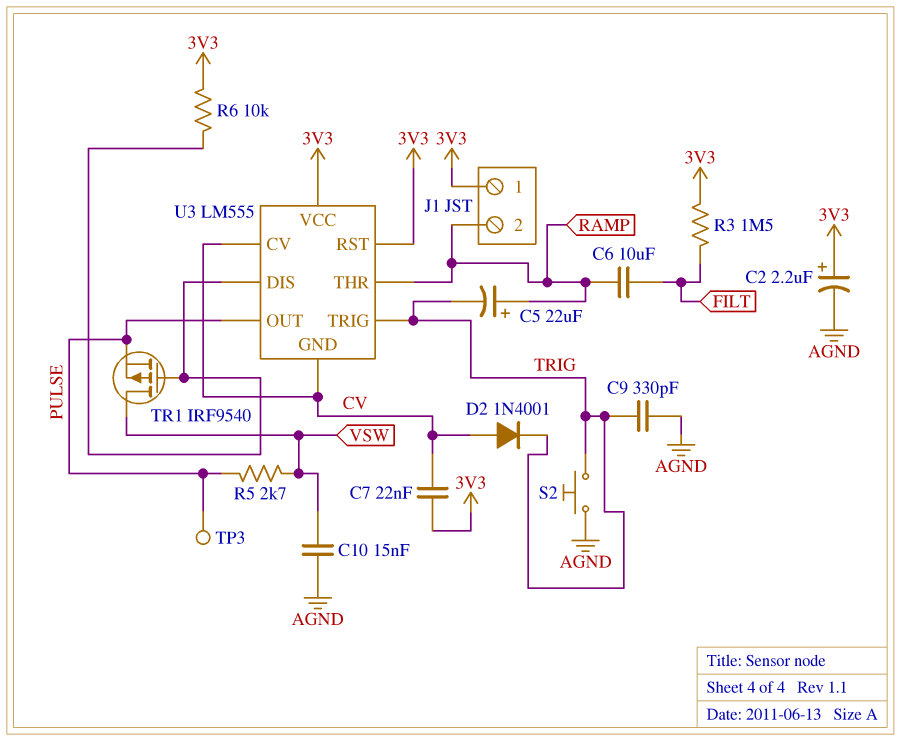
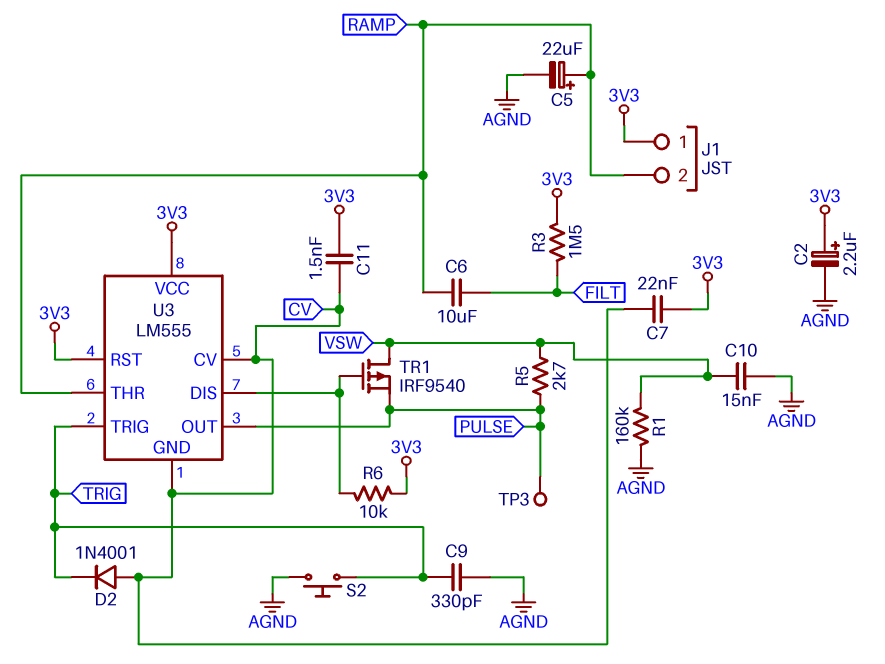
C5: 22uF (plus RAMP, minus TRIG) -> 22uF (plus RAMP, minus AGND)
C11: none -> 1.5nF (3V3, CV)
R1: none -> 160k (AGND, VSW)

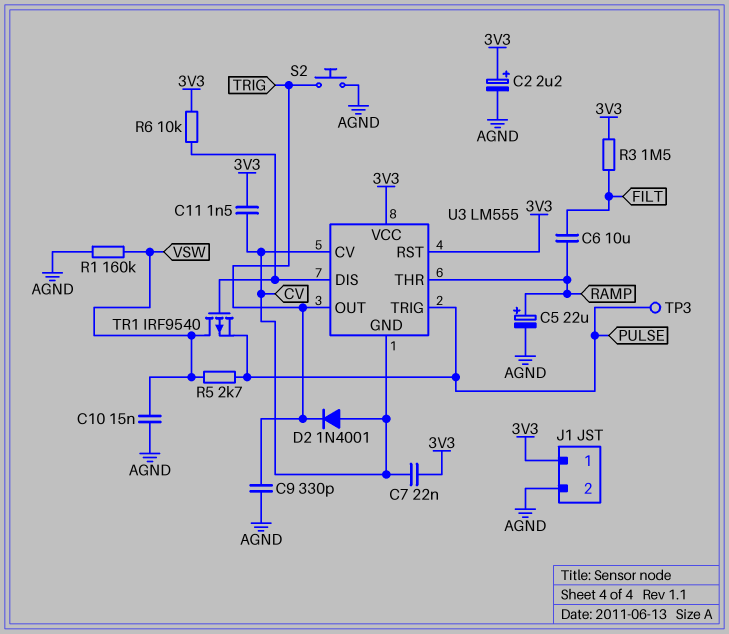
J1 pin 2: RAMP -> AGND
U3 pin OUT: PULSE -> TRIG
U3 pin TRIG: TRIG -> PULSE

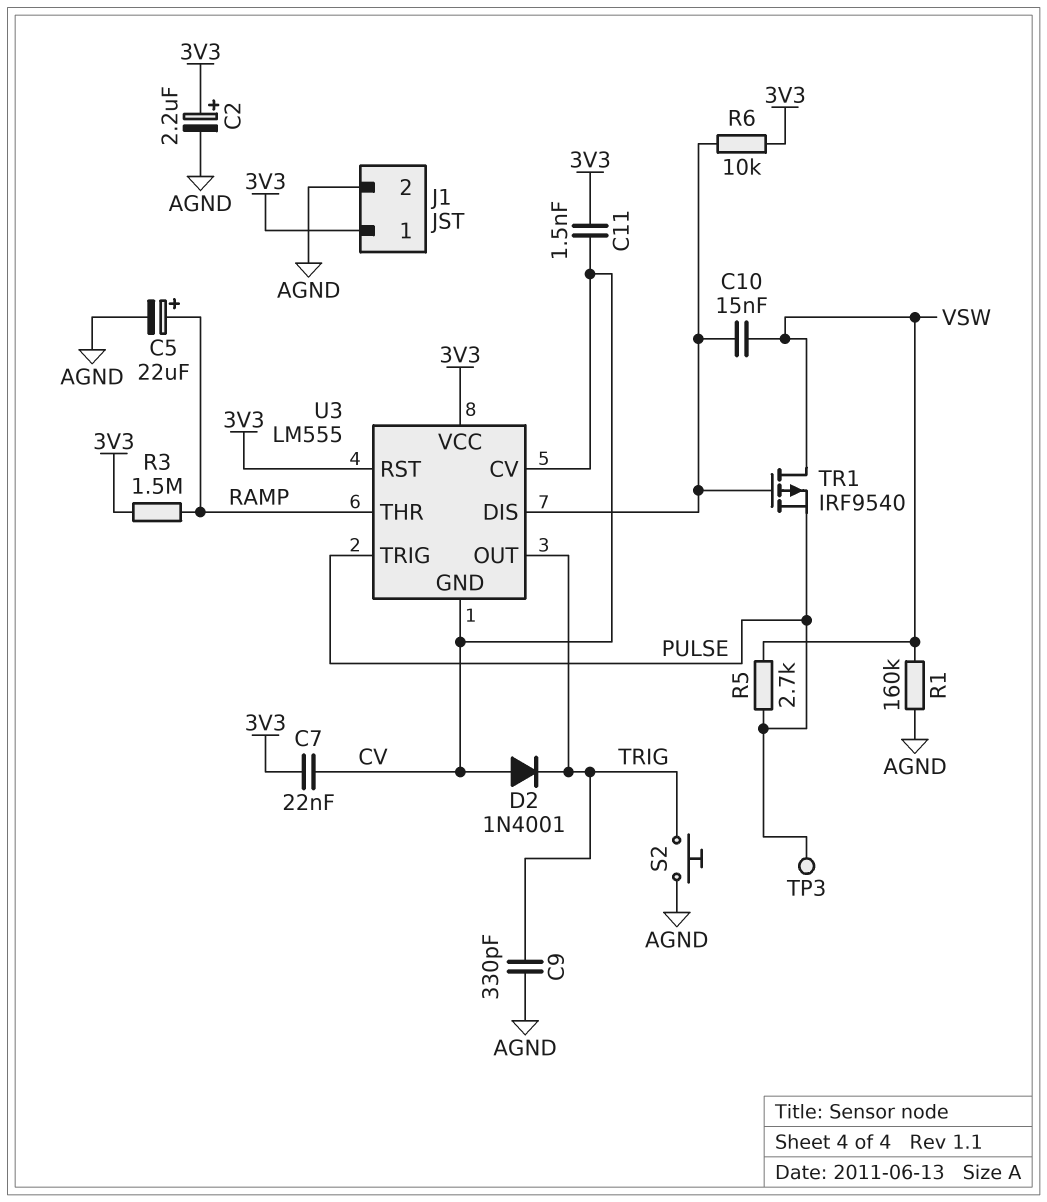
C6: 10uF (FILT, RAMP) -> none
C10: 15nF (AGND, VSW) -> 15nF (U3/DIS, VSW)
R3: 1.5M (3V3, FILT) -> 1.5M (3V3, RAMP)

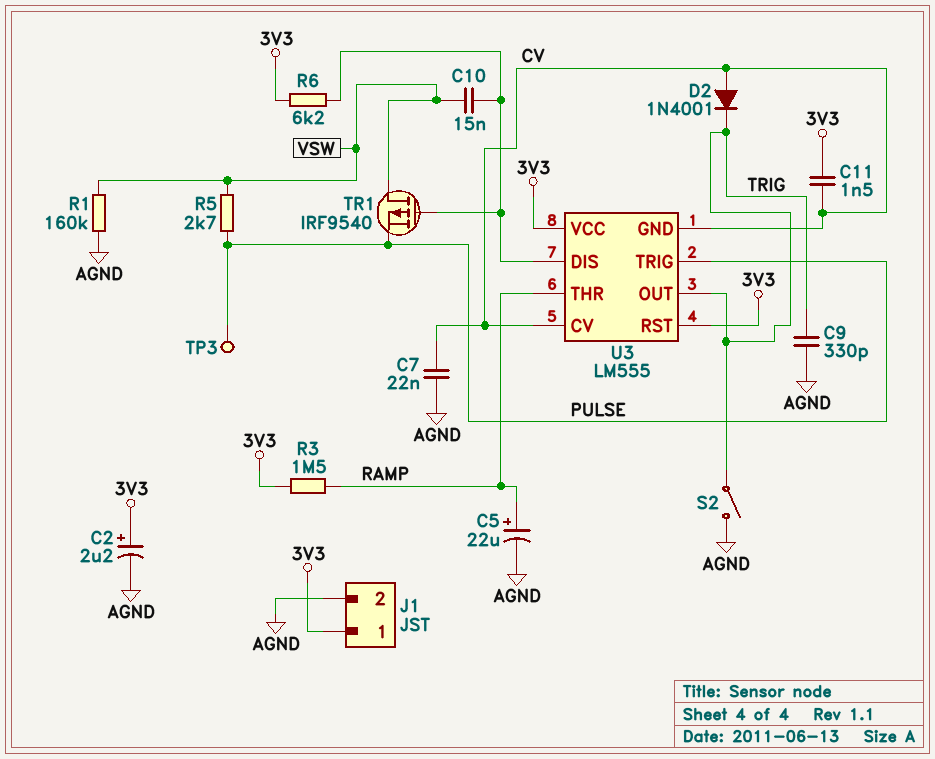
C7: 22nF (3V3, CV) -> 22nF (AGND, CV)
R6: 10k (3V3, U3/DIS) -> 6.2k (3V3, U3/DIS)
S2: button (AGND, TRIG) -> switch (AGND, TRIG)

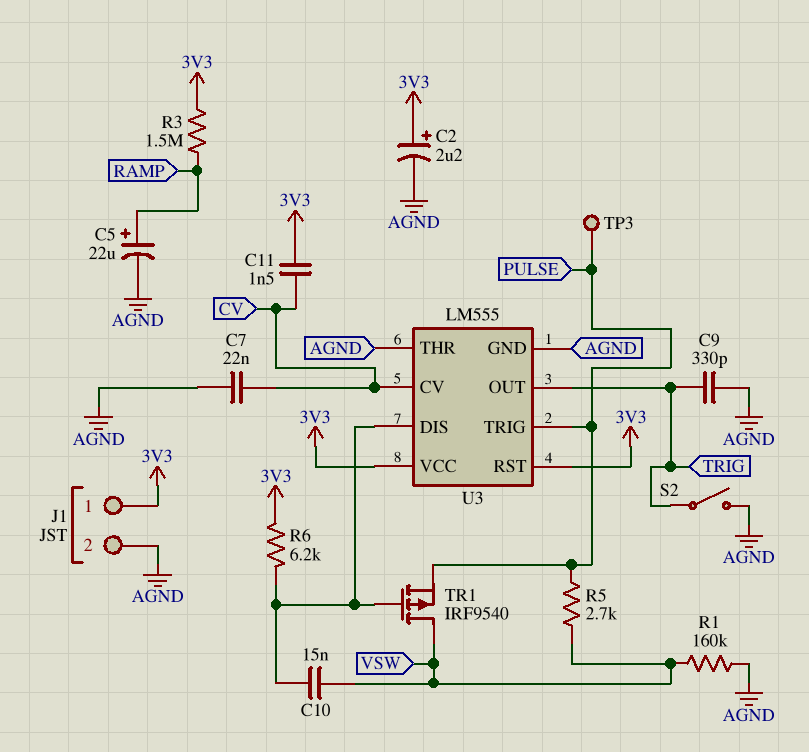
D2: diode 1N4001 (A CV, K TRIG) -> none
U3 pin GND: CV -> AGND
U3 pin THR: RAMP -> AGND

